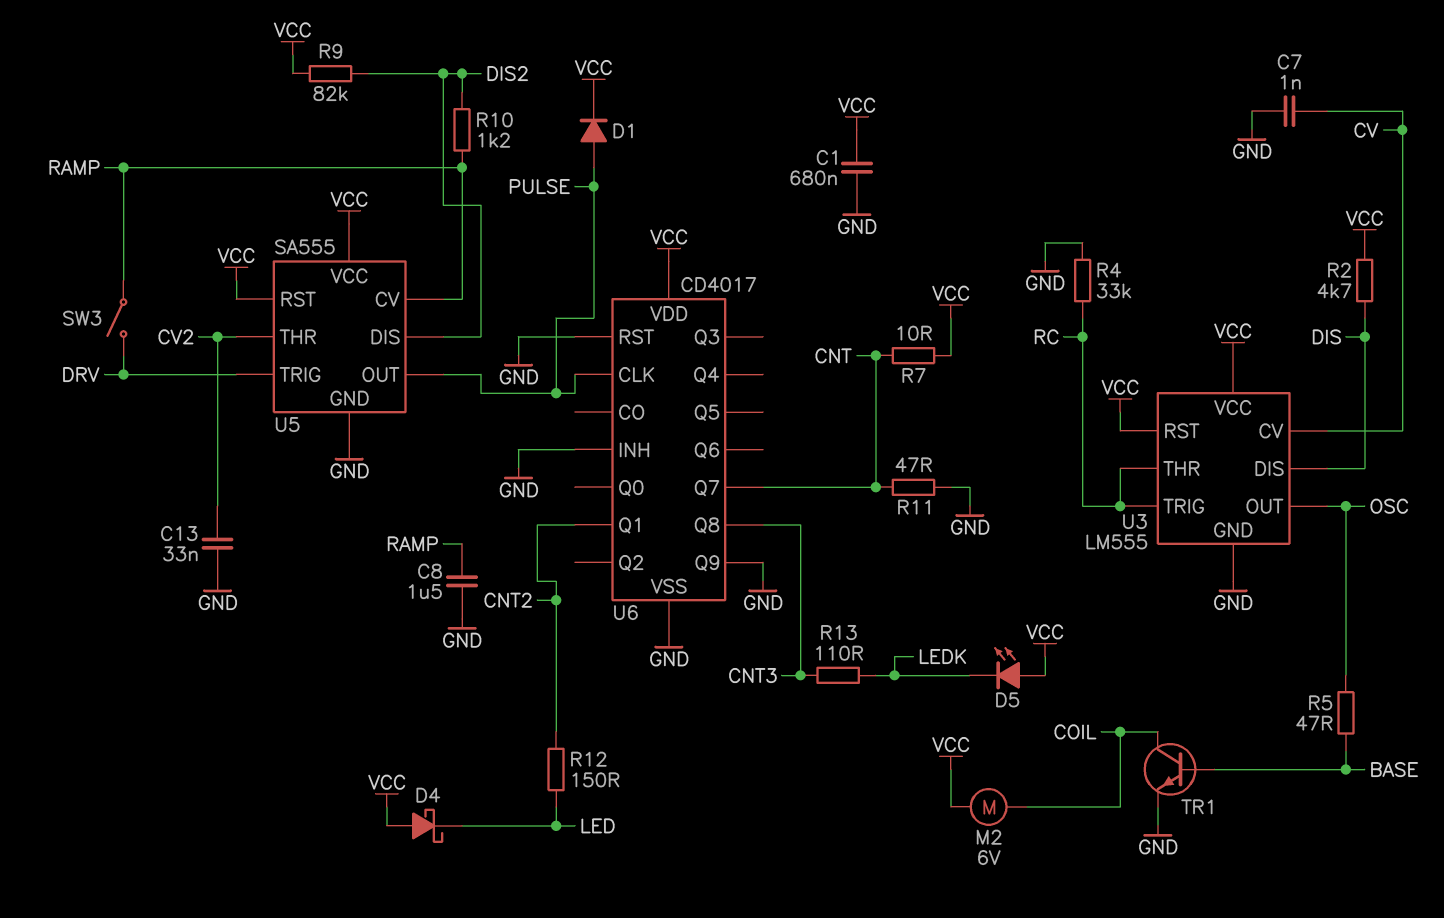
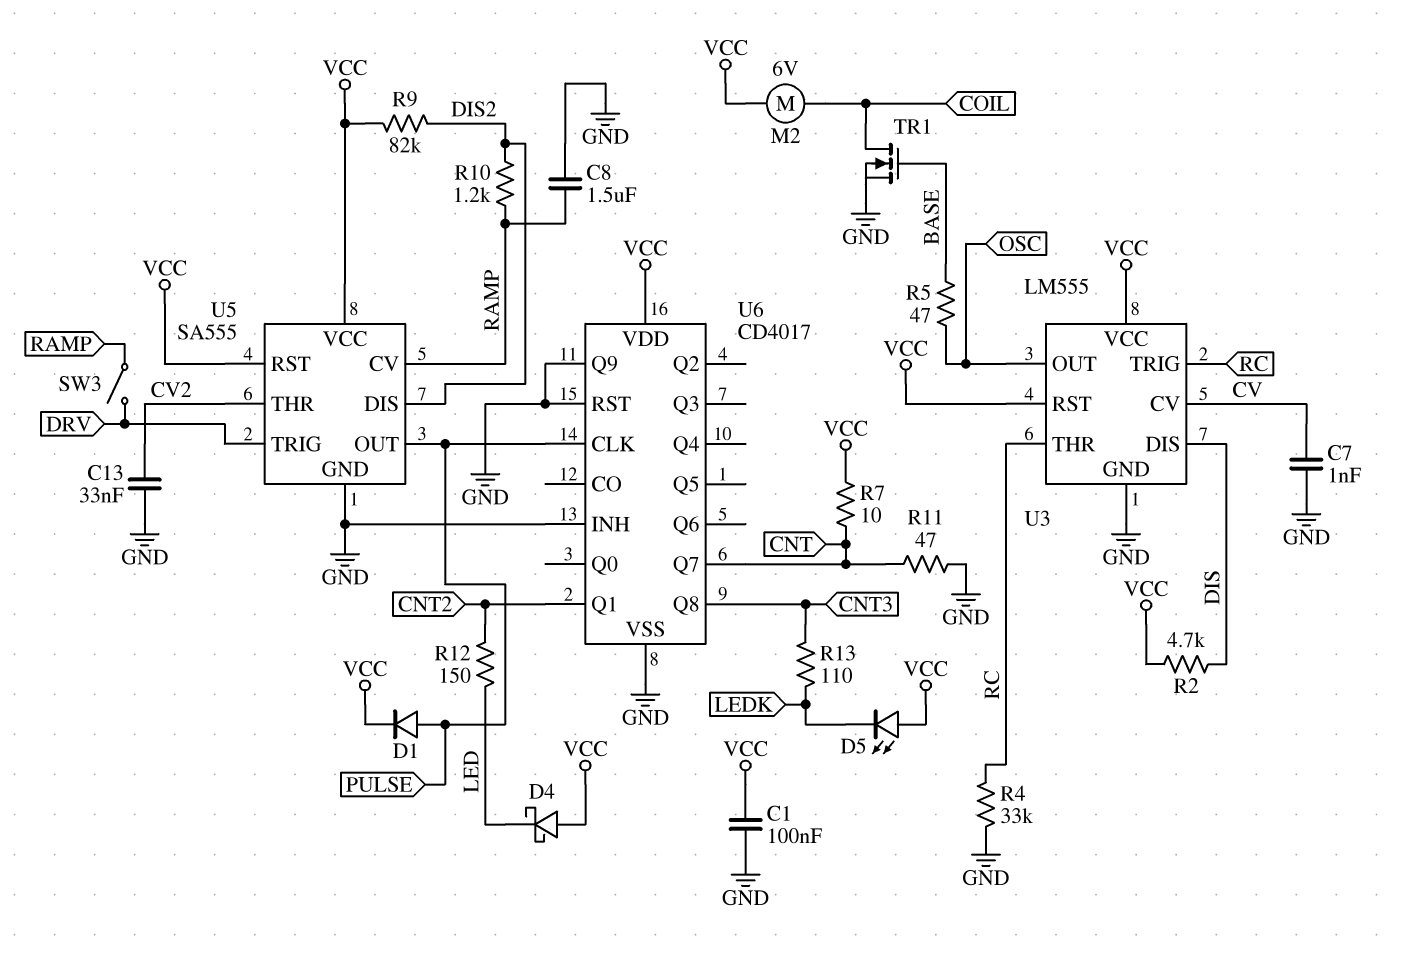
C1: 680nF (GND, VCC) -> 100nF (GND, VCC)
TR1: NPN (B BASE, C COIL, E GND) -> NMOS (G BASE, D COIL, S GND)

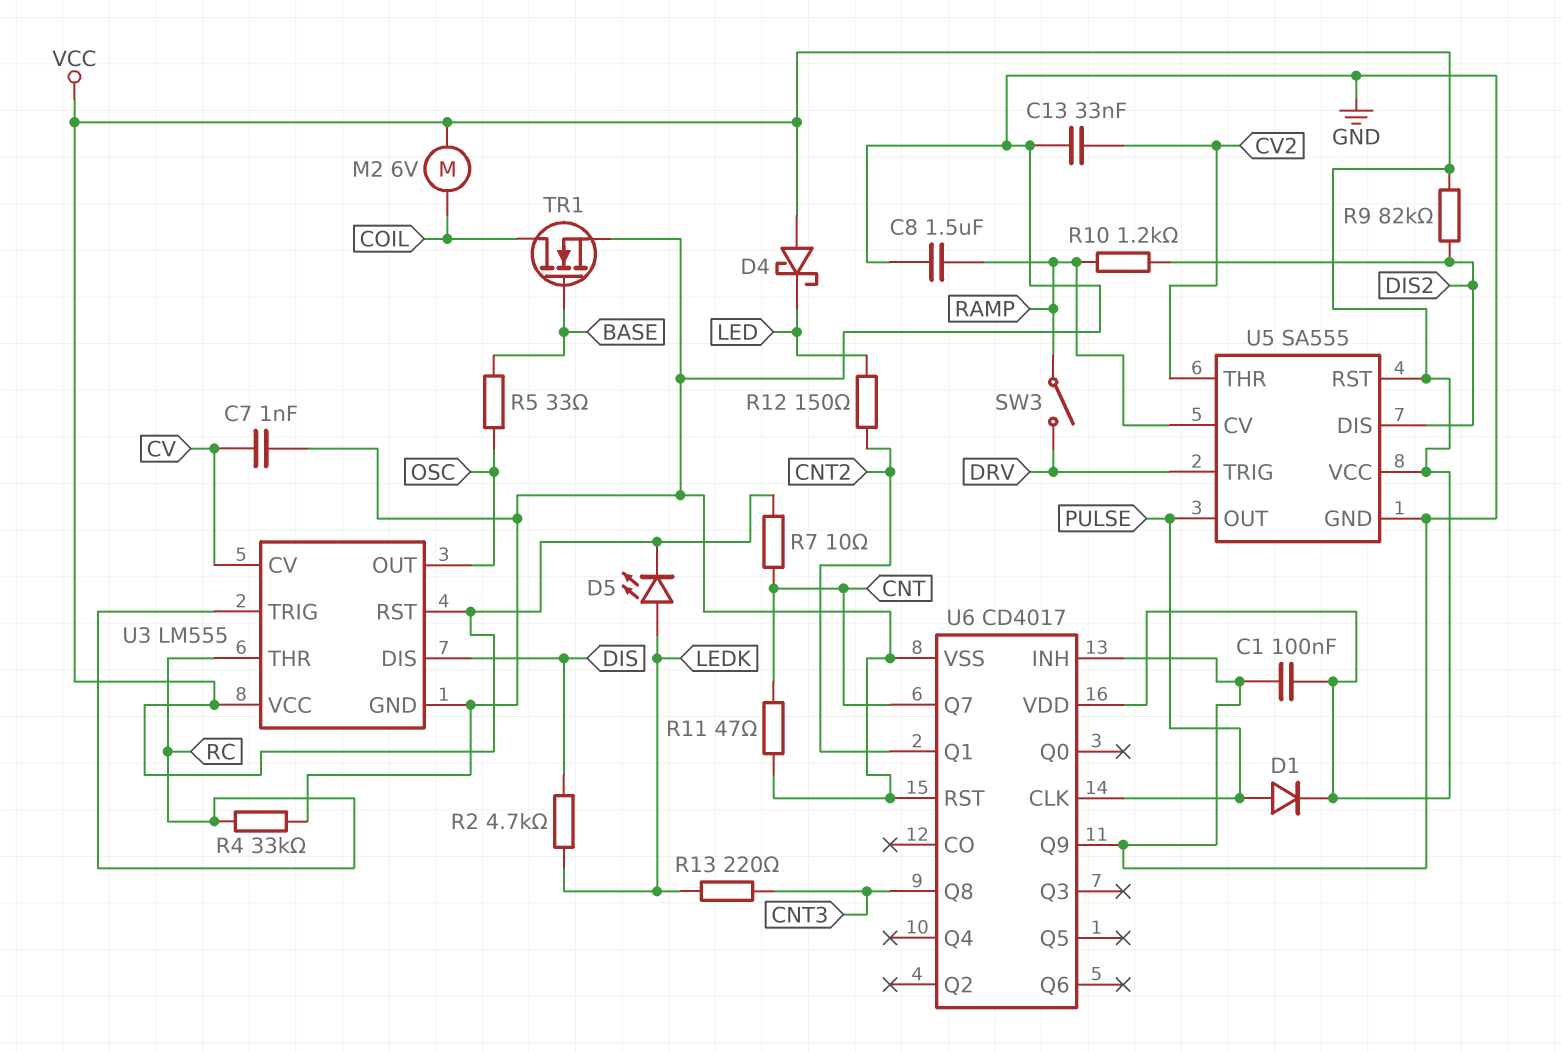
D5: LED (A VCC, K LEDK) -> LED (A LEDK, K VCC)
R2: 4.7k (DIS, VCC) -> 4.7k (DIS, LEDK)
R5: 47 (BASE, OSC) -> 33 (BASE, OSC)
R13: 110 (CNT3, LEDK) -> 220 (CNT3, LEDK)

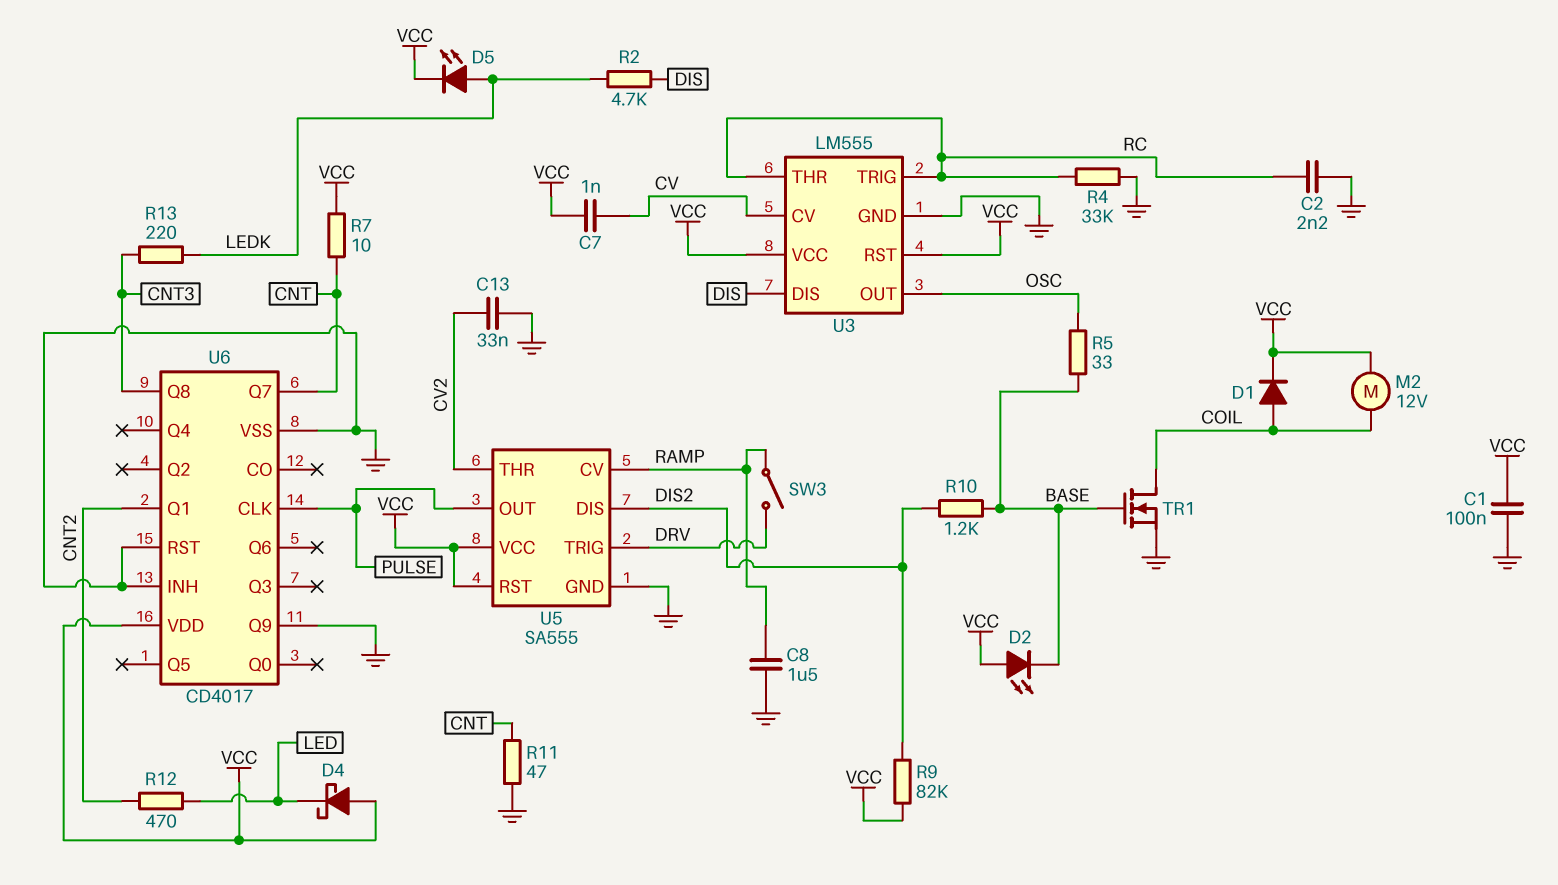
C2: none -> 2.2nF (GND, RC)
C7: 1nF (CV, GND) -> 1nF (CV, VCC)
D1: diode (A PULSE, K VCC) -> diode (A COIL, K VCC)
D2: none -> LED (A VCC, K BASE)
M2: motor 6V (COIL, VCC) -> motor 12V (COIL, VCC)
R10: 1.2k (DIS2, RAMP) -> 1.2k (BASE, DIS2)
R12: 150 (CNT2, LED) -> 470 (CNT2, LED)

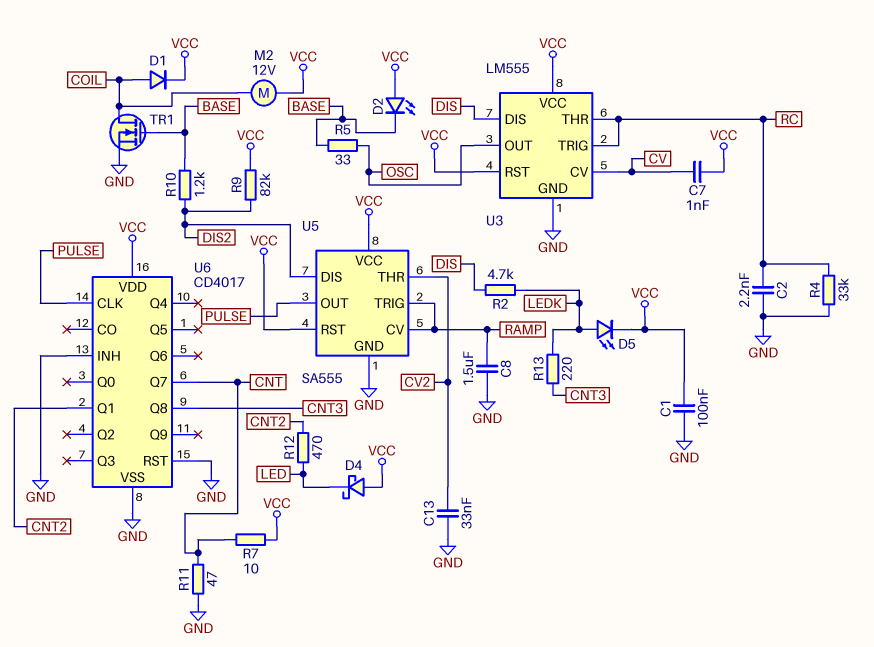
SW3: switch (DRV, RAMP) -> none
U5 pin TRIG: DRV -> RAMP
U6 pin Q9: GND -> none

